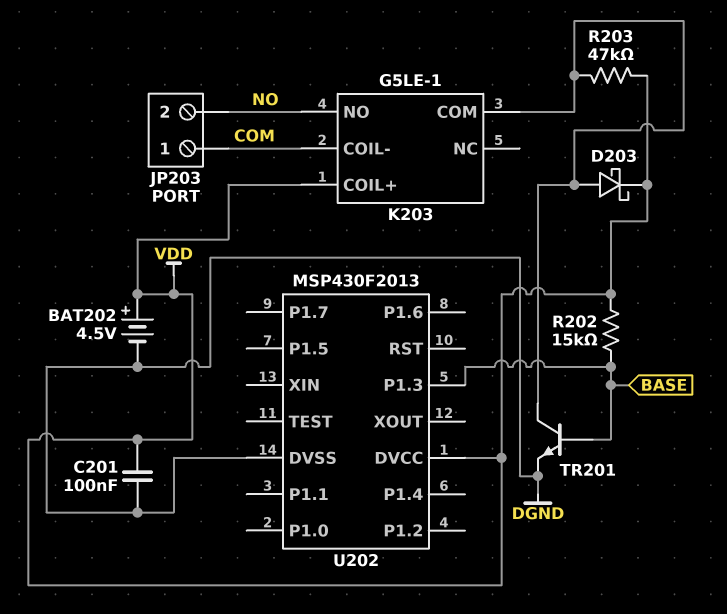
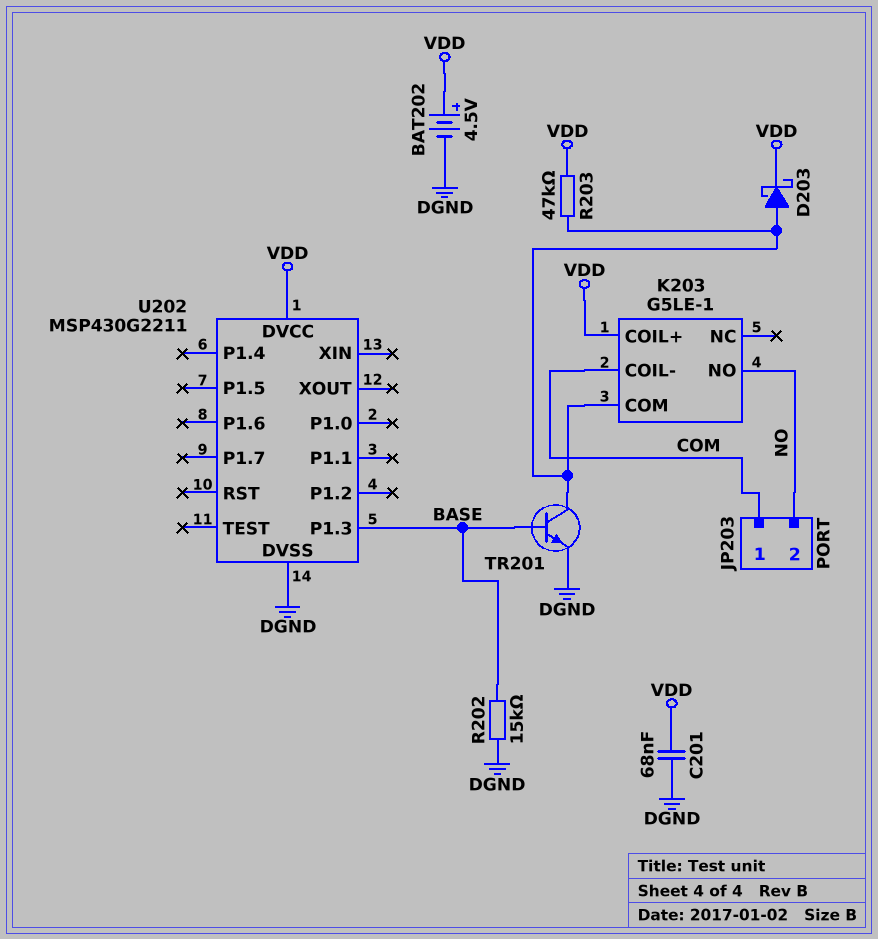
C201: 100nF (DGND, VDD) -> 68nF (DGND, VDD)
R202: 15k (BASE, VDD) -> 15k (BASE, DGND)
U202: MSP430F2013 -> MSP430G2211

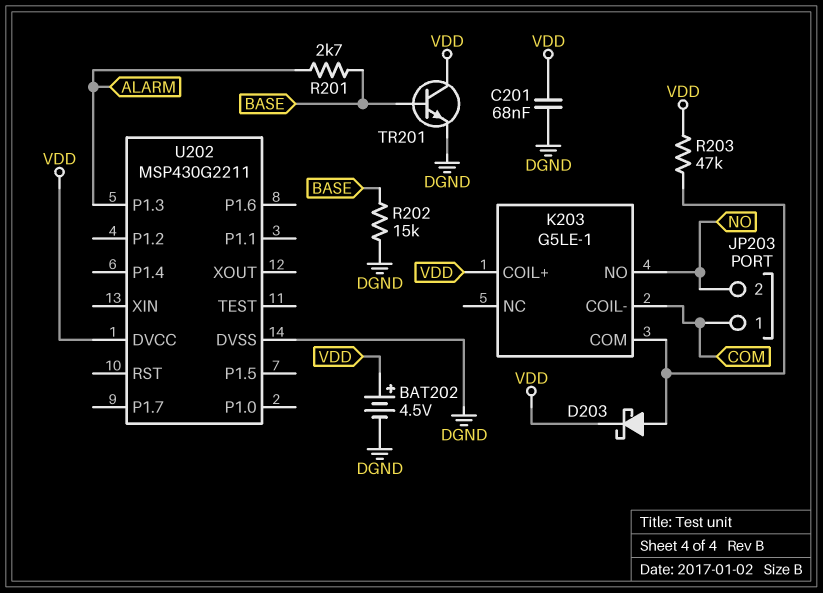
R201: none -> 2.7k (ALARM, BASE)
TR201: NPN (B BASE, C K203/COM, E DGND) -> NPN (B BASE, C VDD, E DGND)
U202 pin P1.3: BASE -> ALARM

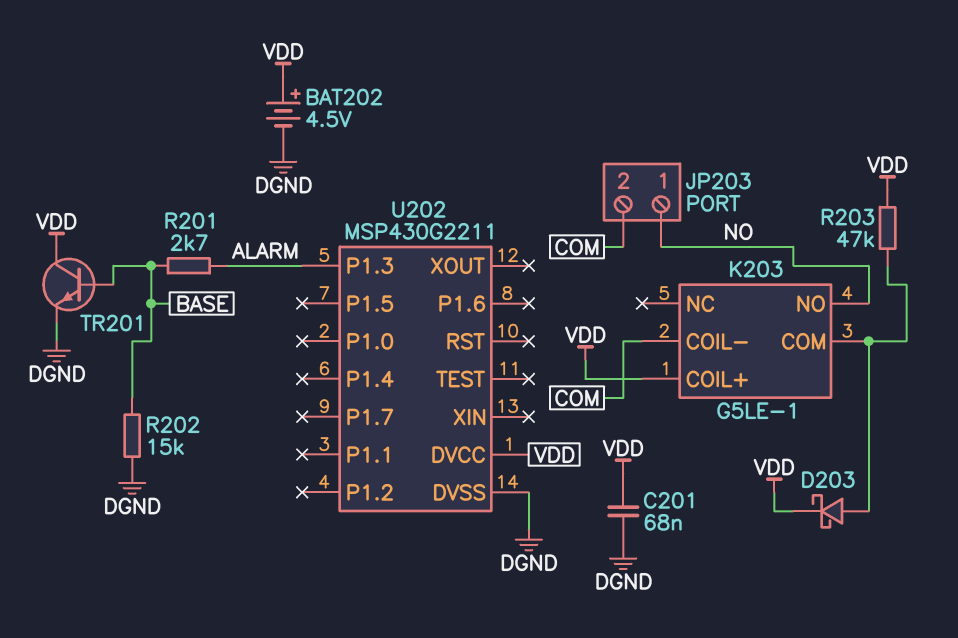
JP203 pin 1: COM -> NO
JP203 pin 2: NO -> COM

